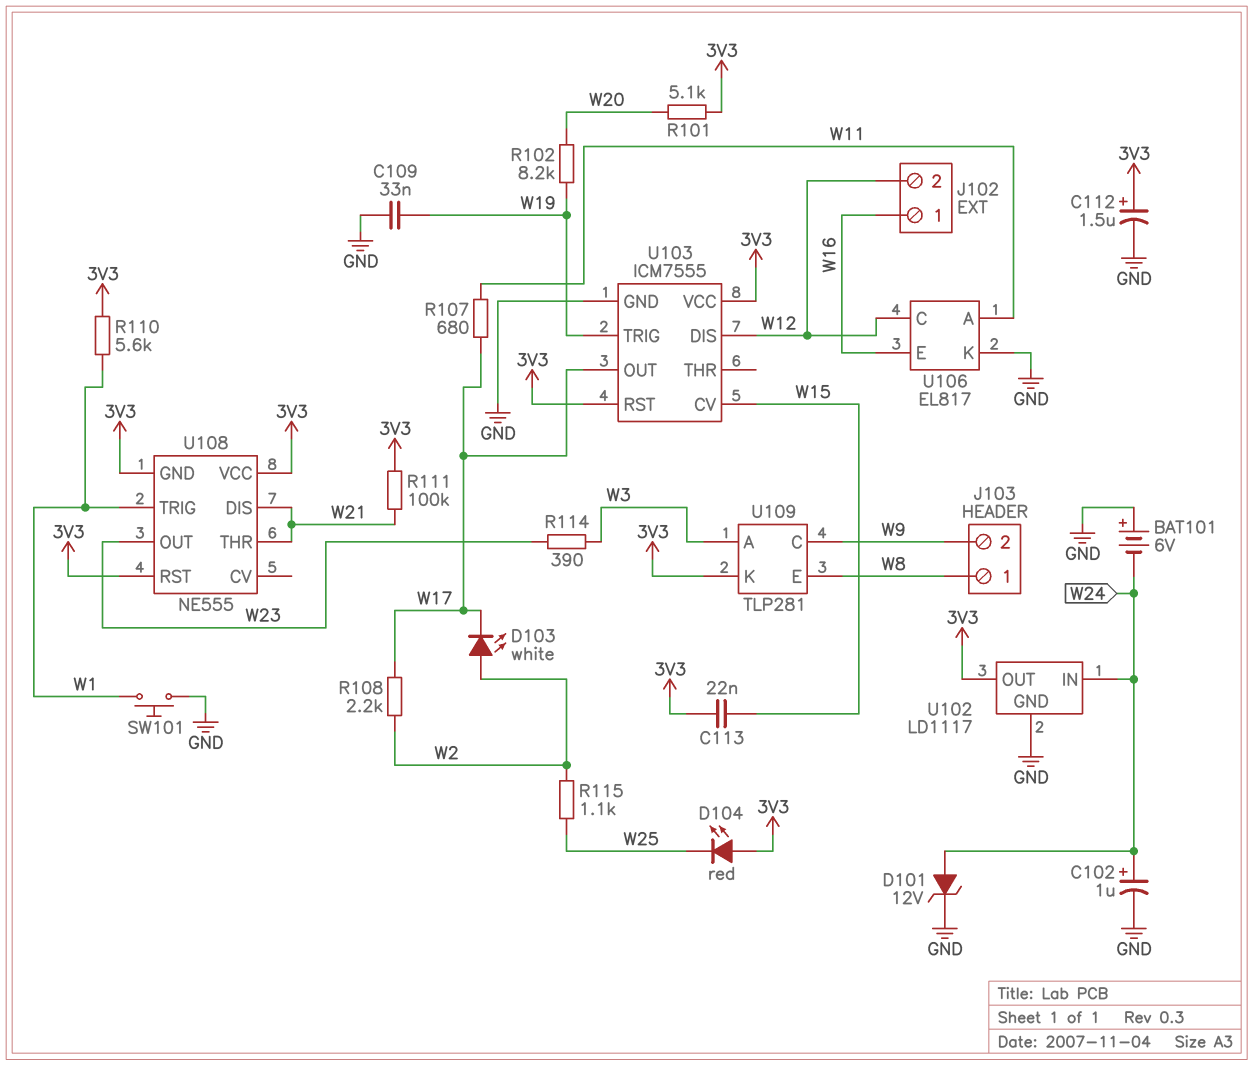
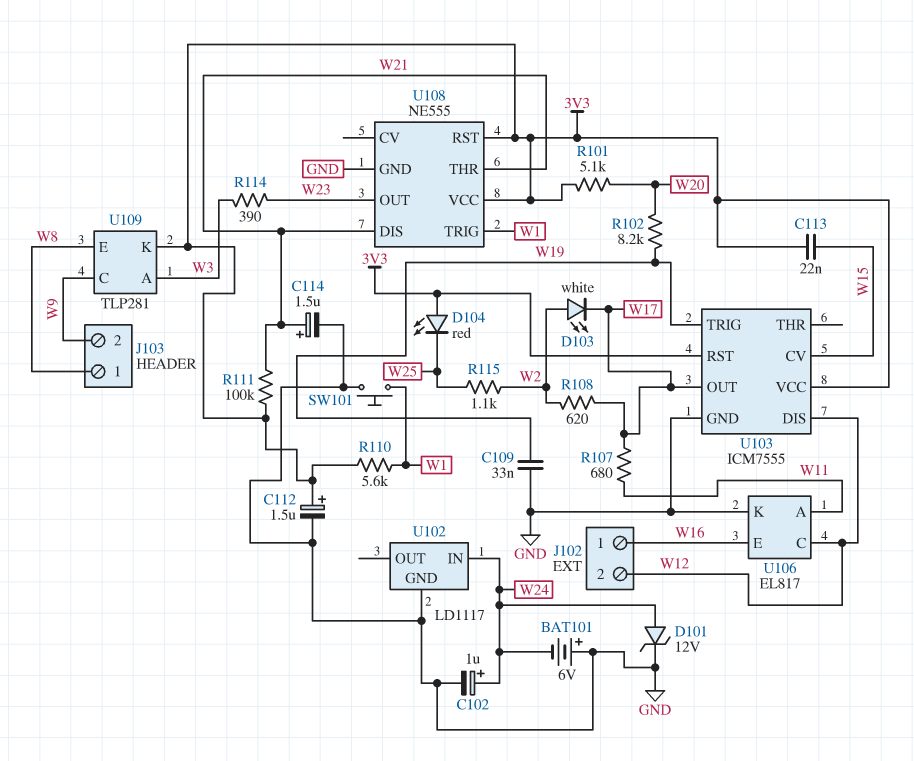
C114: none -> 1.5uF (plus W21, minus GND)
R108: 2.2k (W2, W17) -> 620 (W2, W17)
U102 pin OUT: 3V3 -> none
U108 pin GND: 3V3 -> GND

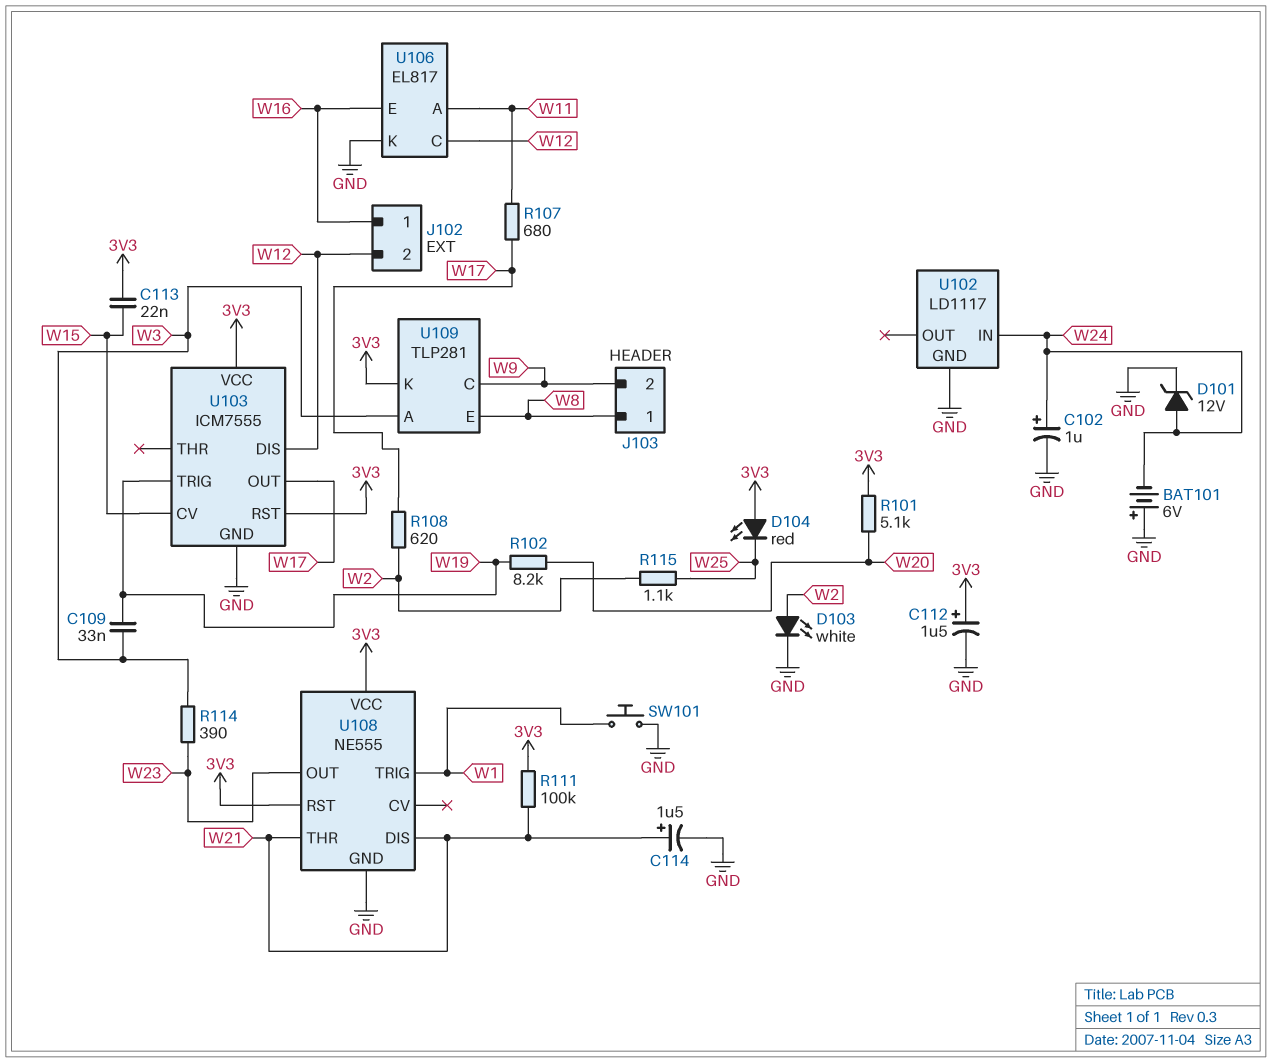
C109: 33nF (GND, W19) -> 33nF (W3, W19)
D103: LED white (A W2, K W17) -> LED white (A W2, K GND)
R110: 5.6k (3V3, W1) -> none

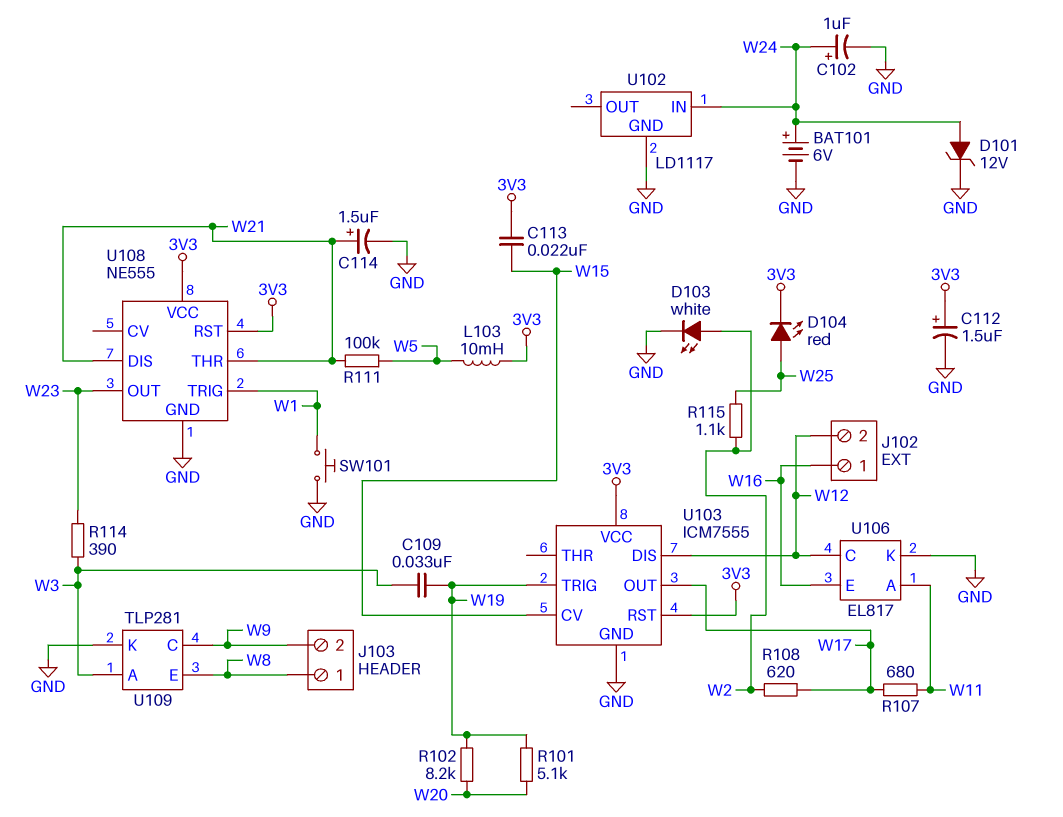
BAT101: 6V (plus GND, minus W24) -> 6V (plus W24, minus GND)
D104: LED red (A 3V3, K W25) -> LED red (A W25, K 3V3)
L103: none -> 10mH (3V3, W5)
R101: 5.1k (3V3, W20) -> 5.1k (W19, W20)
R111: 100k (3V3, W21) -> 100k (W5, W21)
U109 pin K: 3V3 -> GND

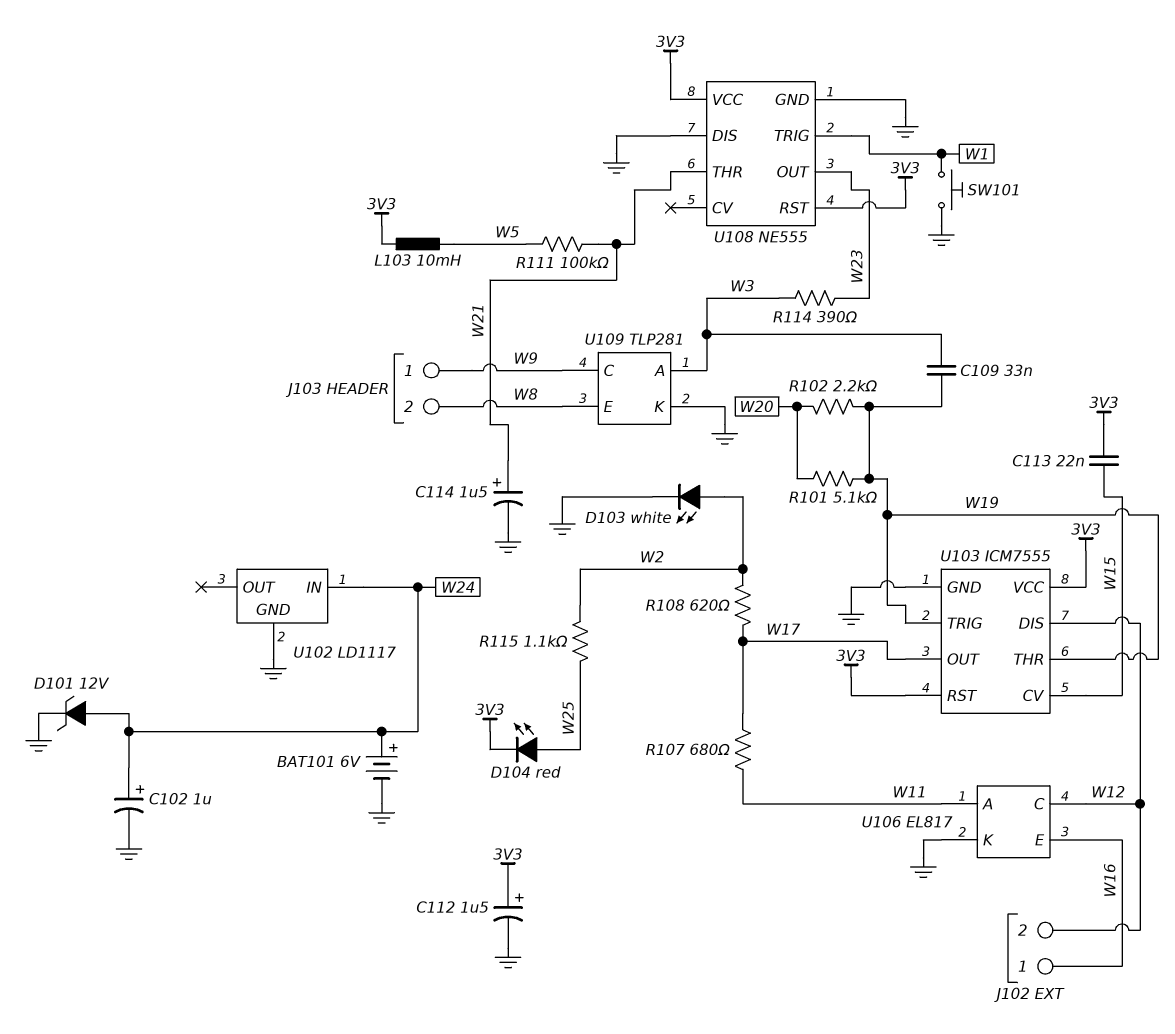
J103 pin 1: W8 -> W9
J103 pin 2: W9 -> W8
R102: 8.2k (W19, W20) -> 2.2k (W19, W20)
U103 pin THR: none -> W19
U108 pin DIS: W21 -> GND

